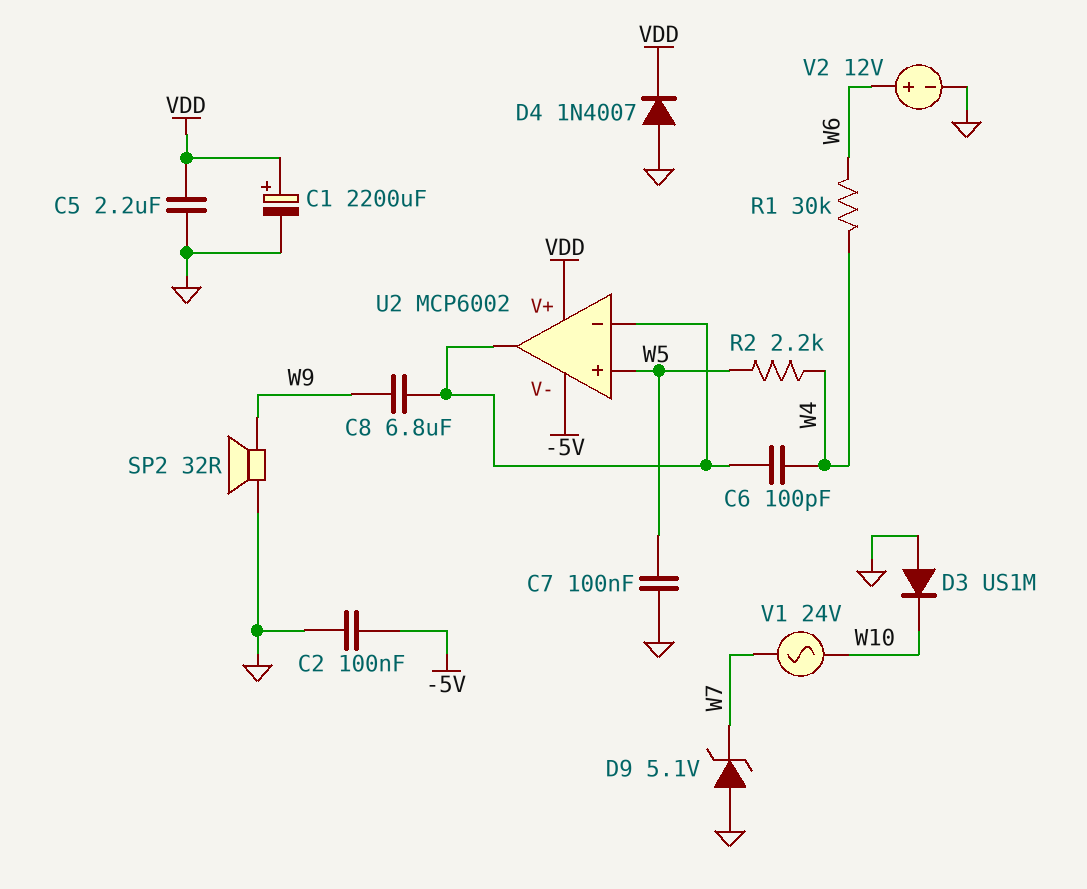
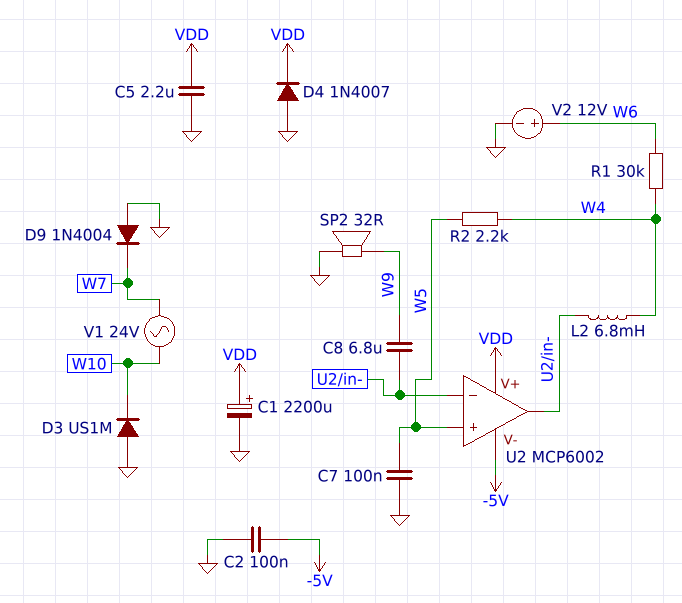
C6: 100pF (U2/in-, W4) -> none
D9: zener 5.1V (A GND, K W7) -> diode 1N4004 (A GND, K W7)
L2: none -> 6.8mH (U2/in-, W4)

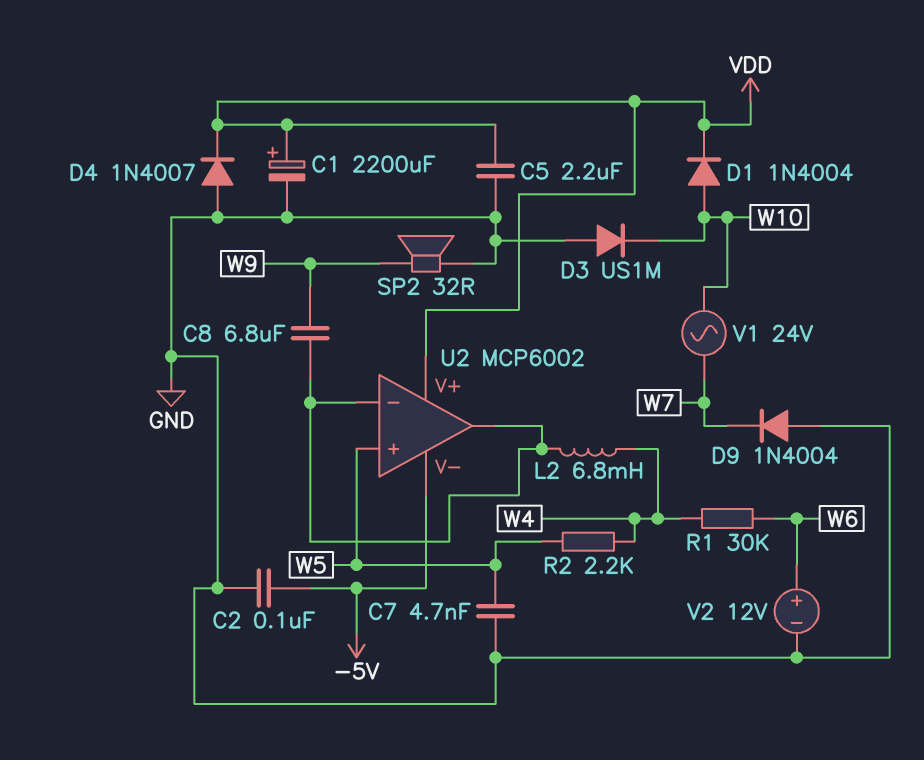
C7: 100nF (GND, W5) -> 4.7nF (GND, W5)
D1: none -> diode 1N4004 (A W10, K VDD)

